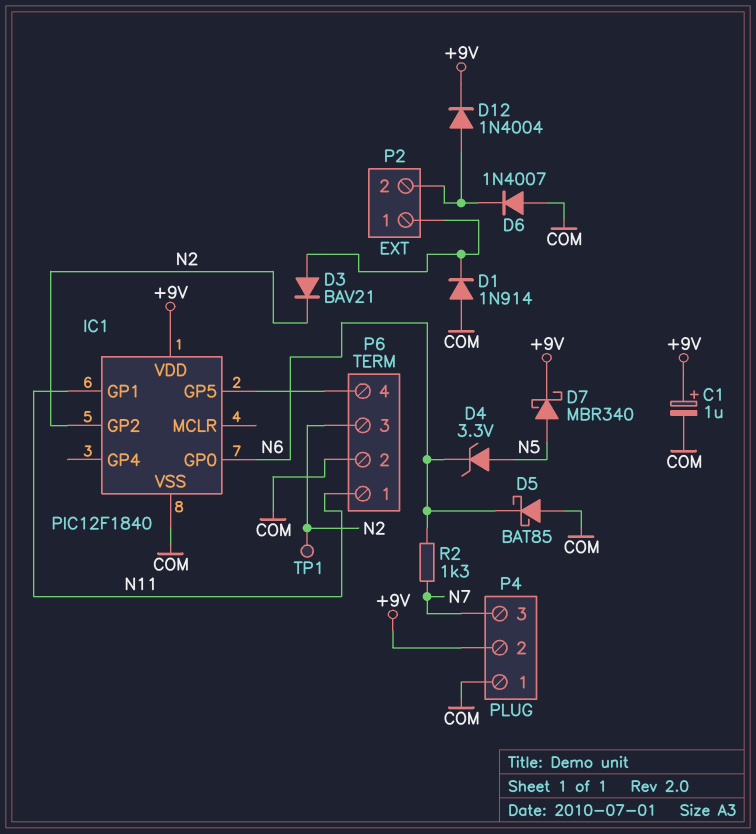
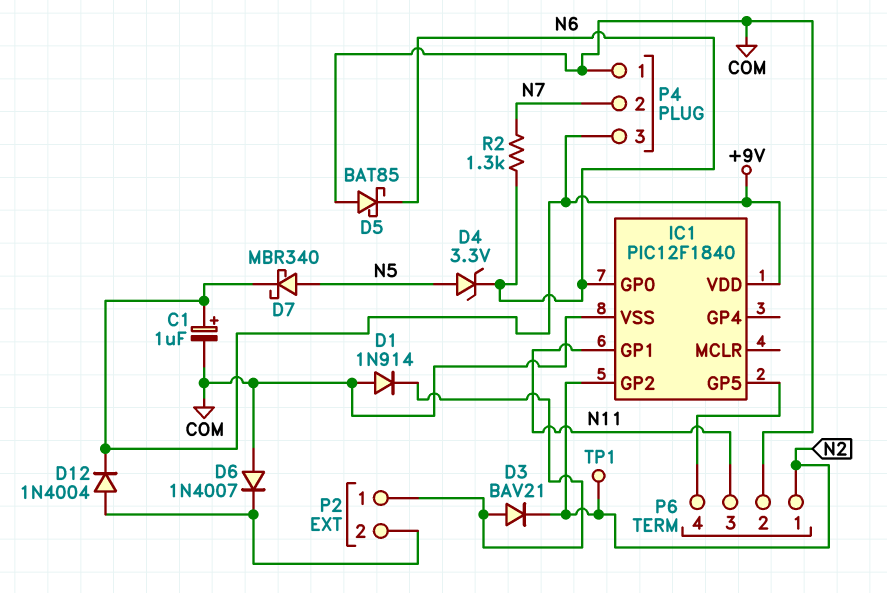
P4 pin 2: +9V -> N7
P4 pin 3: N7 -> +9V
P6 pin 1: N11 -> N2
P6 pin 3: N2 -> N11

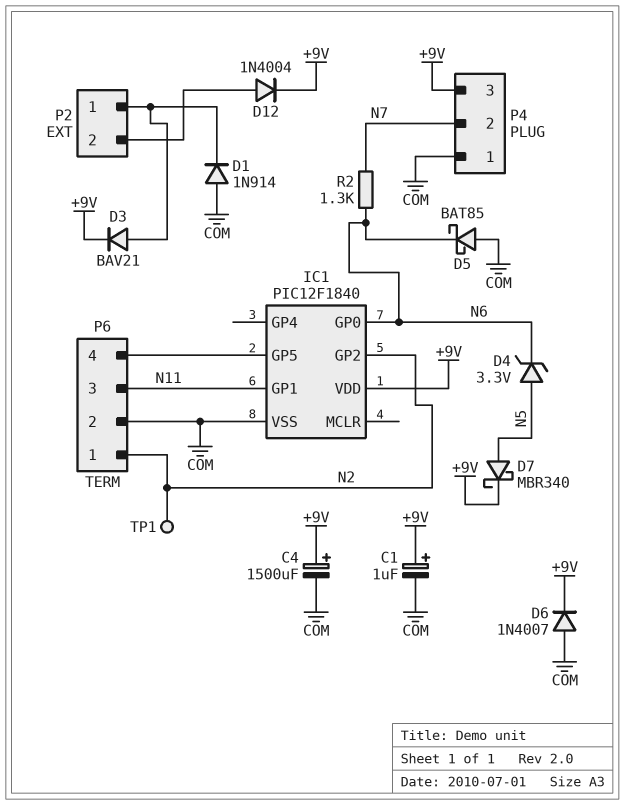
C4: none -> 1500uF (plus +9V, minus COM)
D3: diode BAV21 (A P2/1, K N2) -> diode BAV21 (A P2/1, K +9V)
D6: diode 1N4007 (A COM, K P2/2) -> diode 1N4007 (A COM, K +9V)

